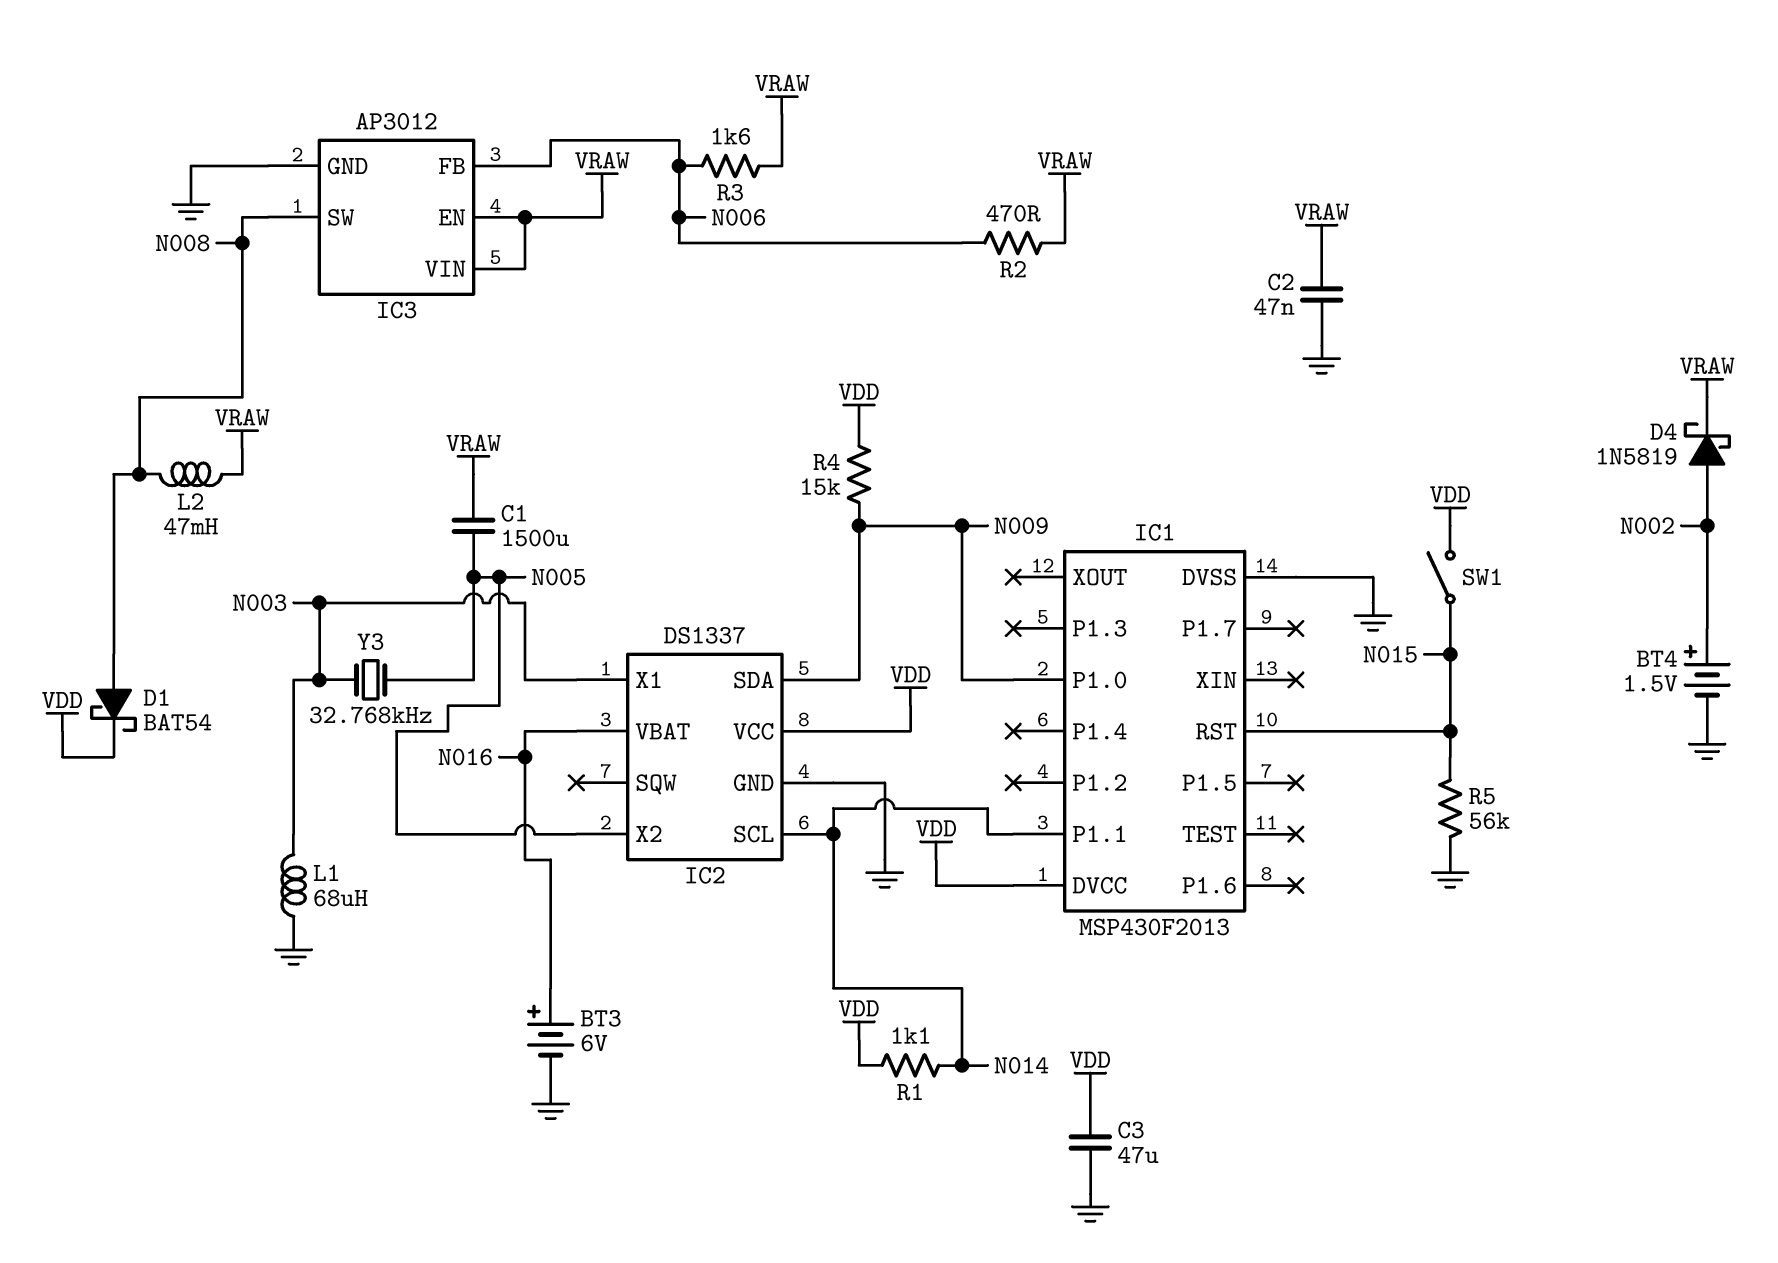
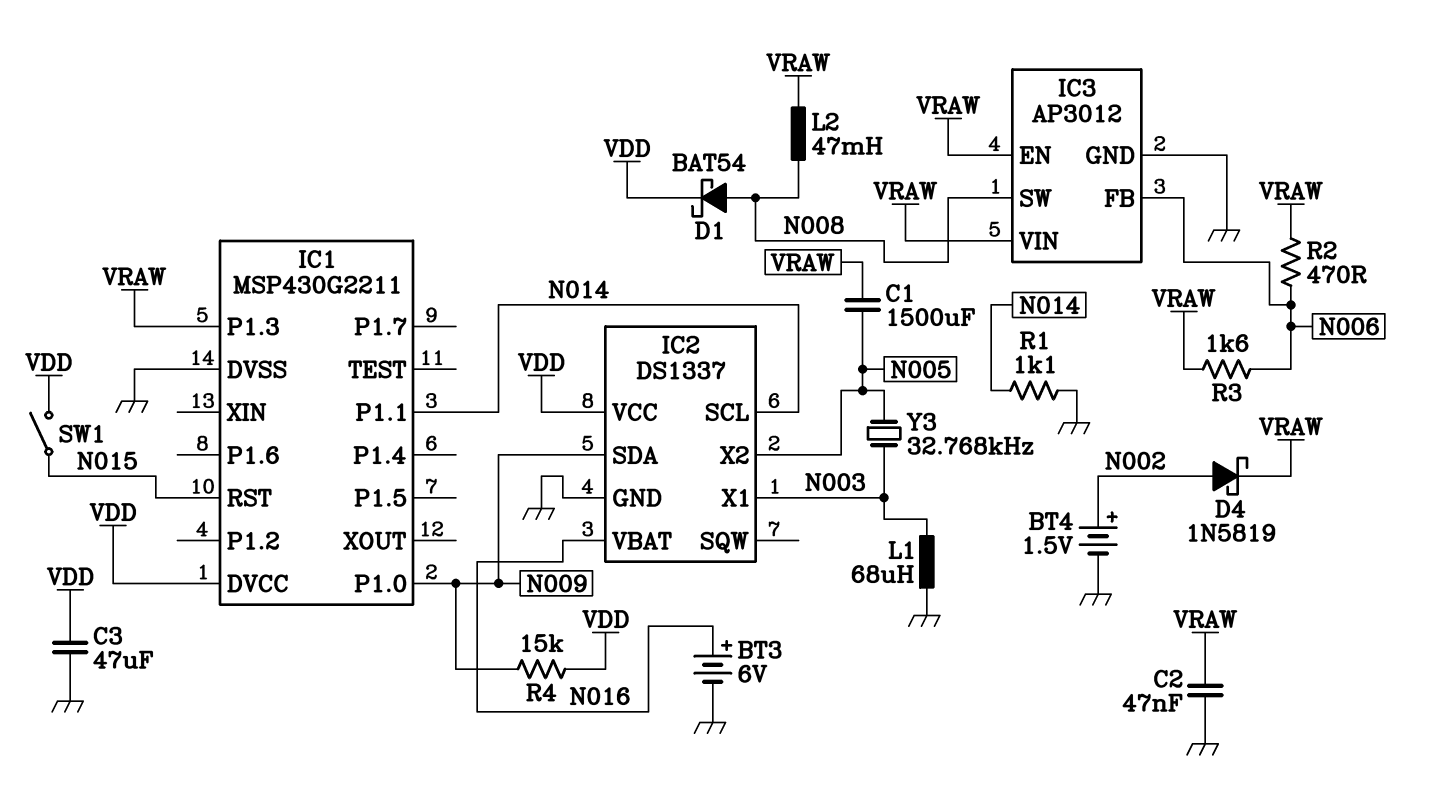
IC1: MSP430F2013 -> MSP430G2211
IC1 pin P1.3: none -> VRAW
R1: 1.1k (N014, VDD) -> 1.1k (GND, N014)
R5: 56k (GND, N015) -> none

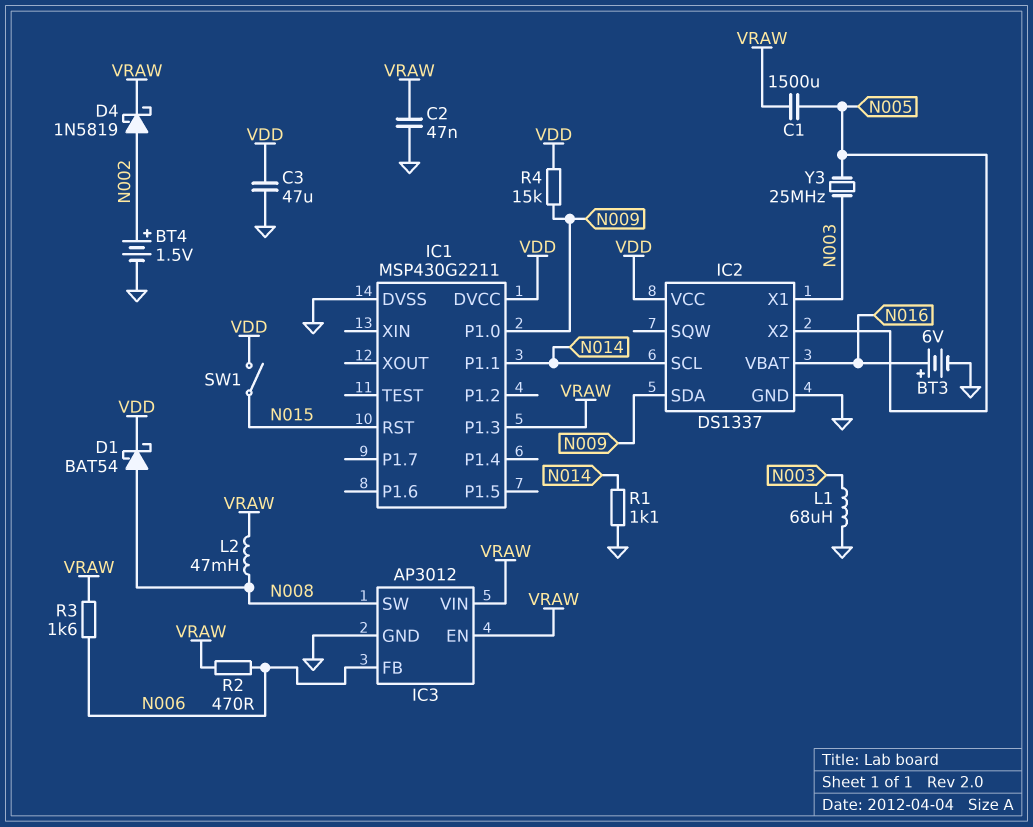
Y3: 32.768kHz (N003, N005) -> 25MHz (N003, N005)

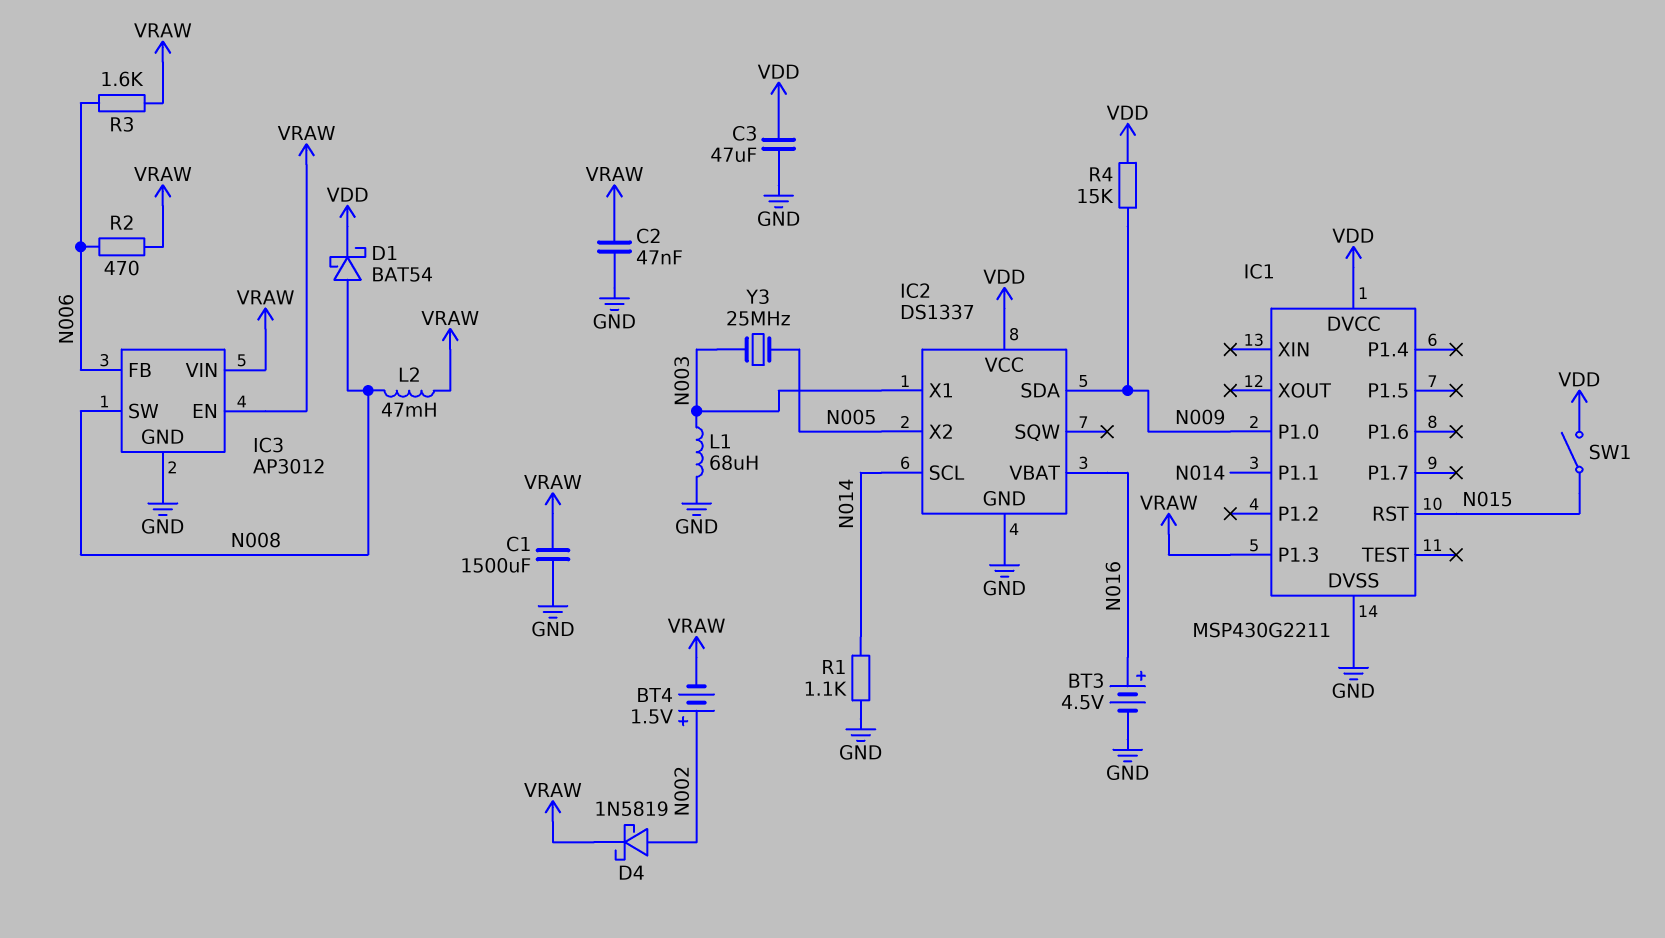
BT3: 6V (plus N016, minus GND) -> 4.5V (plus N016, minus GND)
BT4: 1.5V (plus N002, minus GND) -> 1.5V (plus N002, minus VRAW)
C1: 1500uF (N005, VRAW) -> 1500uF (GND, VRAW)

